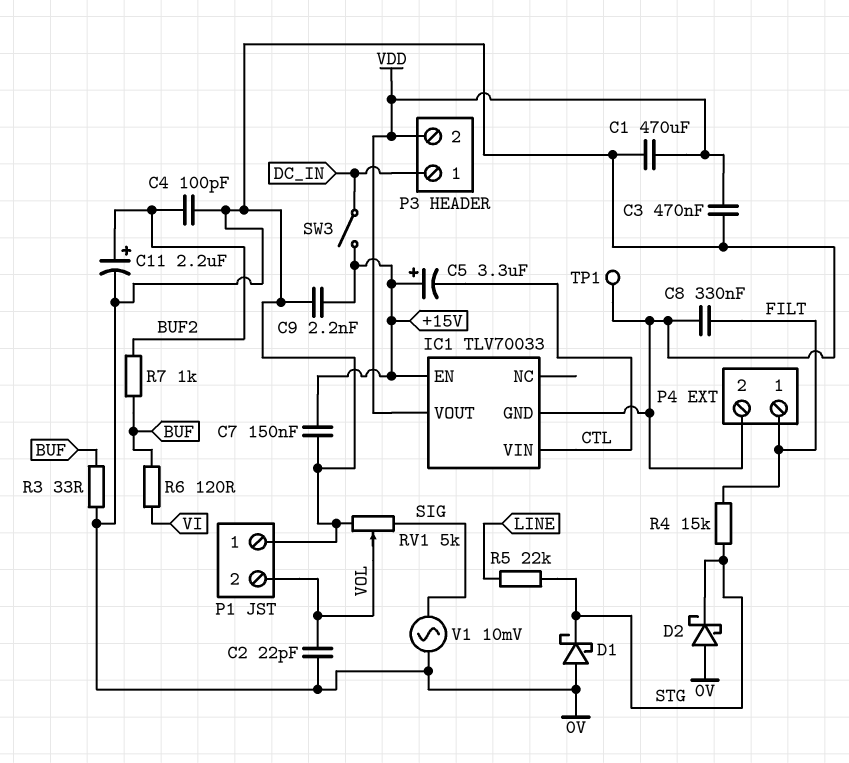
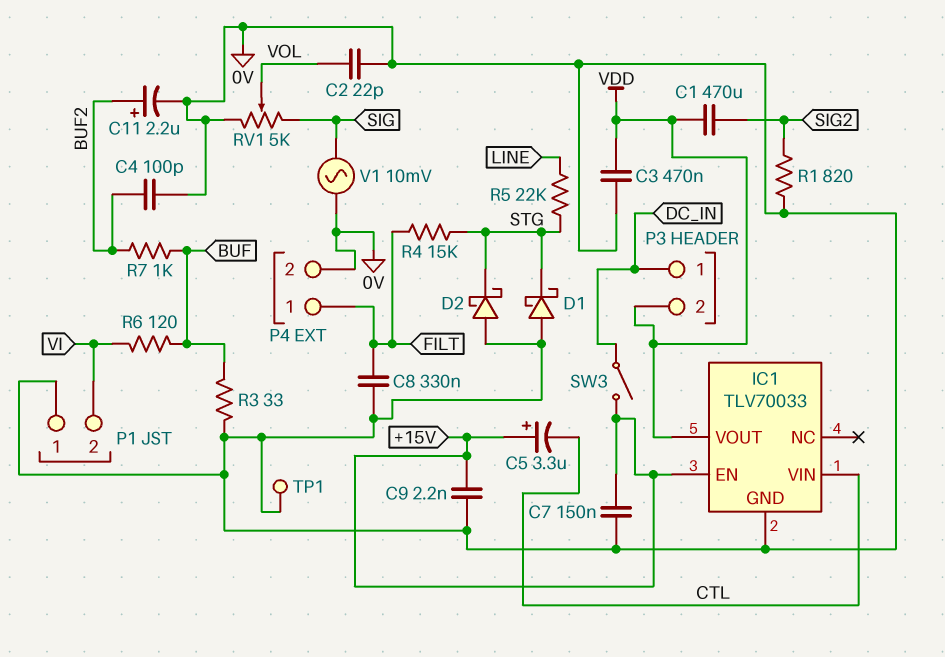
C1: 470uF (0V, VDD) -> 470uF (SIG2, VDD)
P1 pin 2: VOL -> VI
R1: none -> 820 (0V, SIG2)

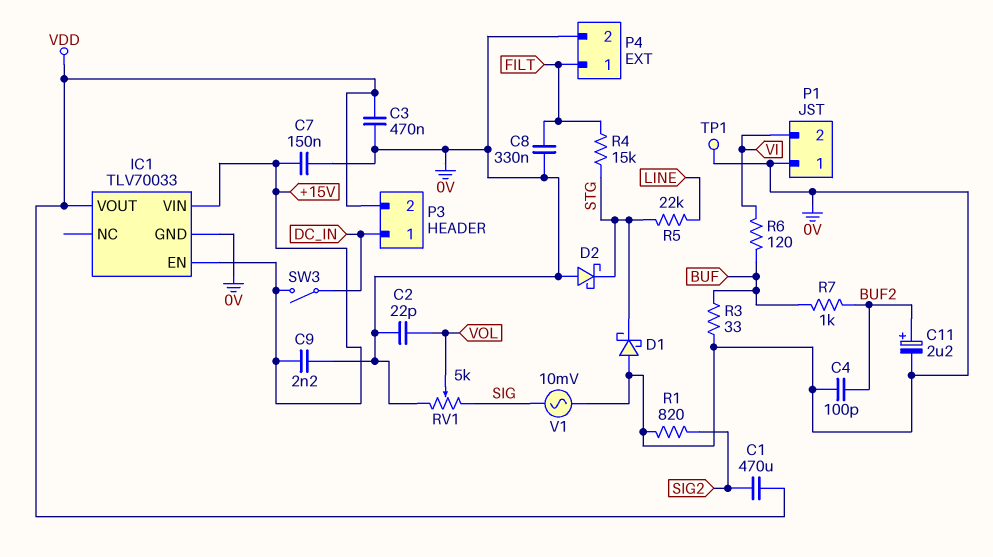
C5: 3.3uF (plus +15V, minus CTL) -> none
IC1 pin VIN: CTL -> +15V

